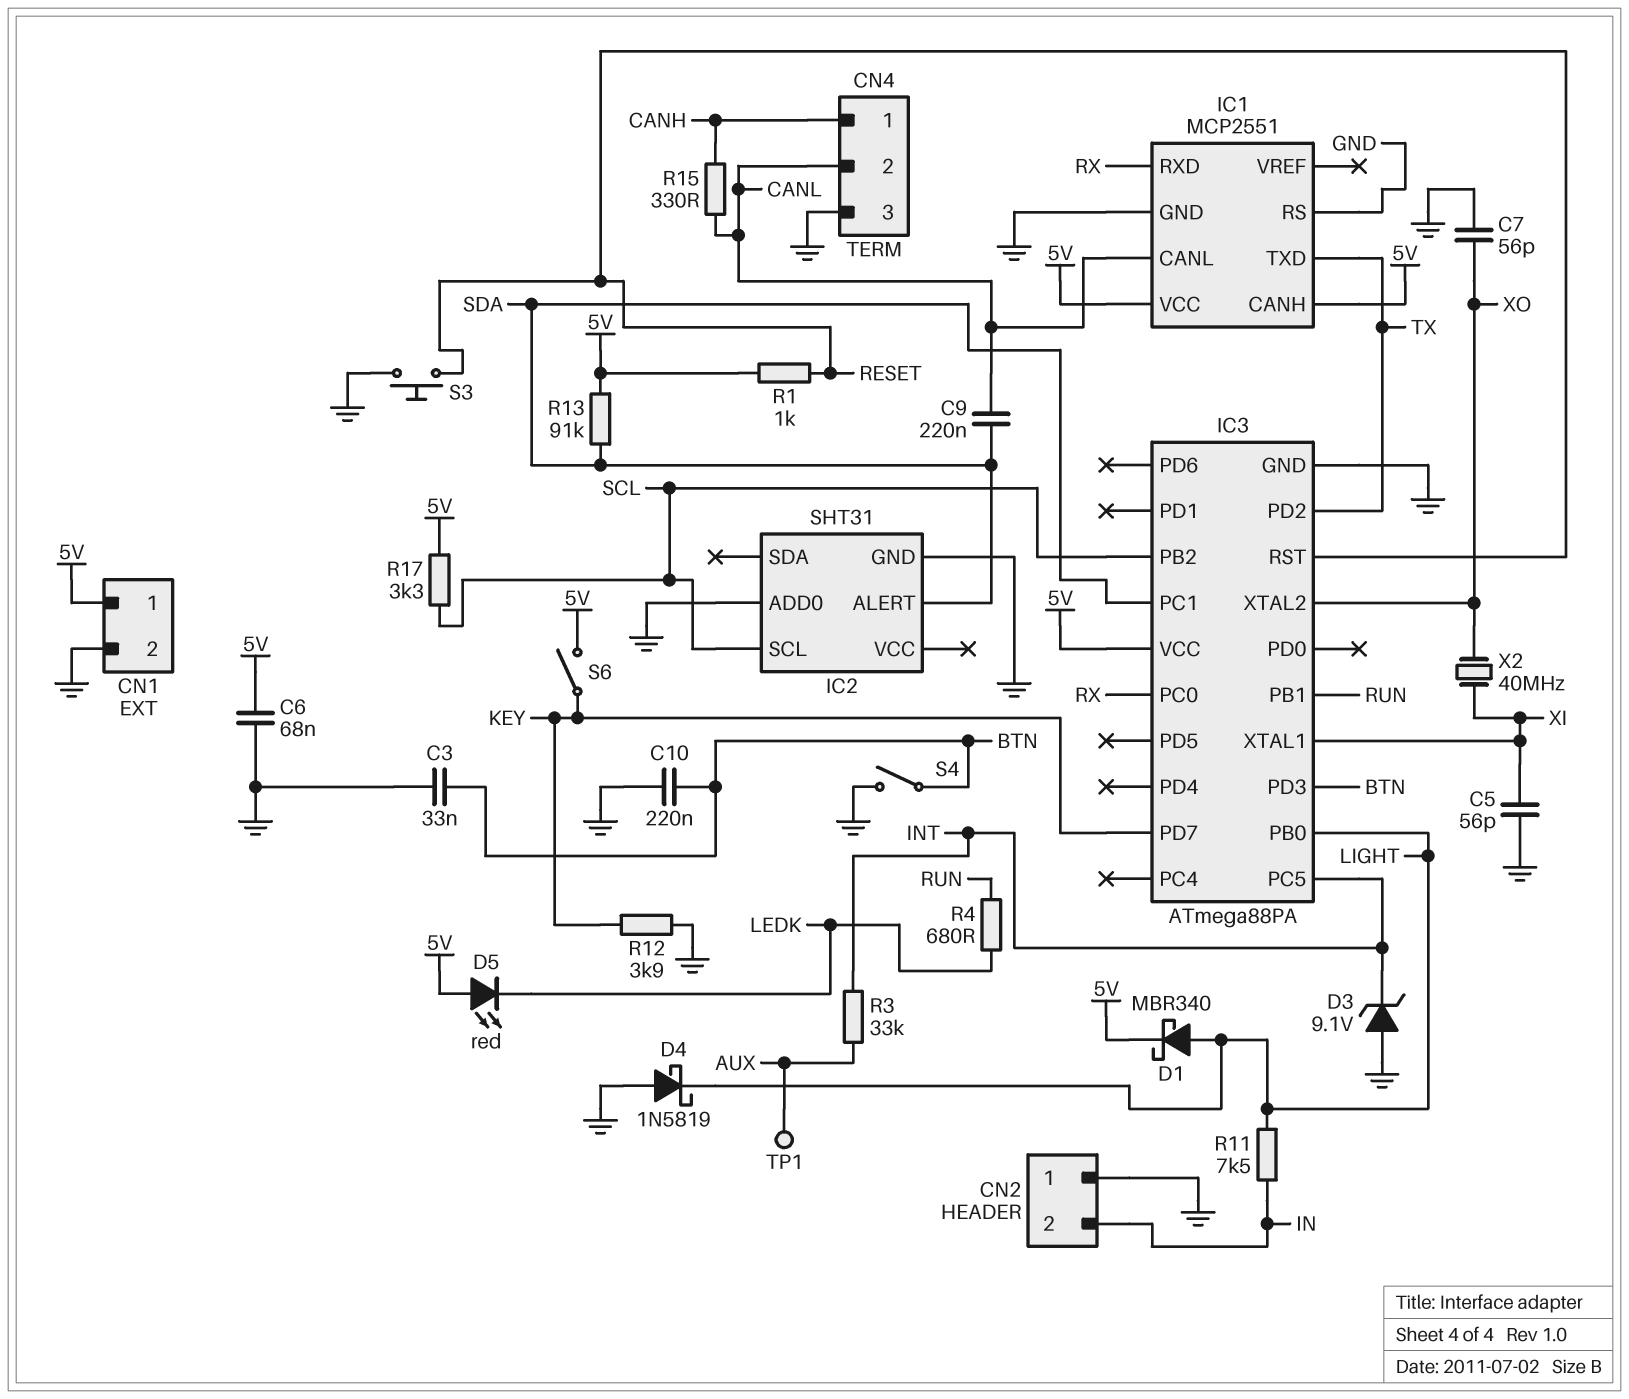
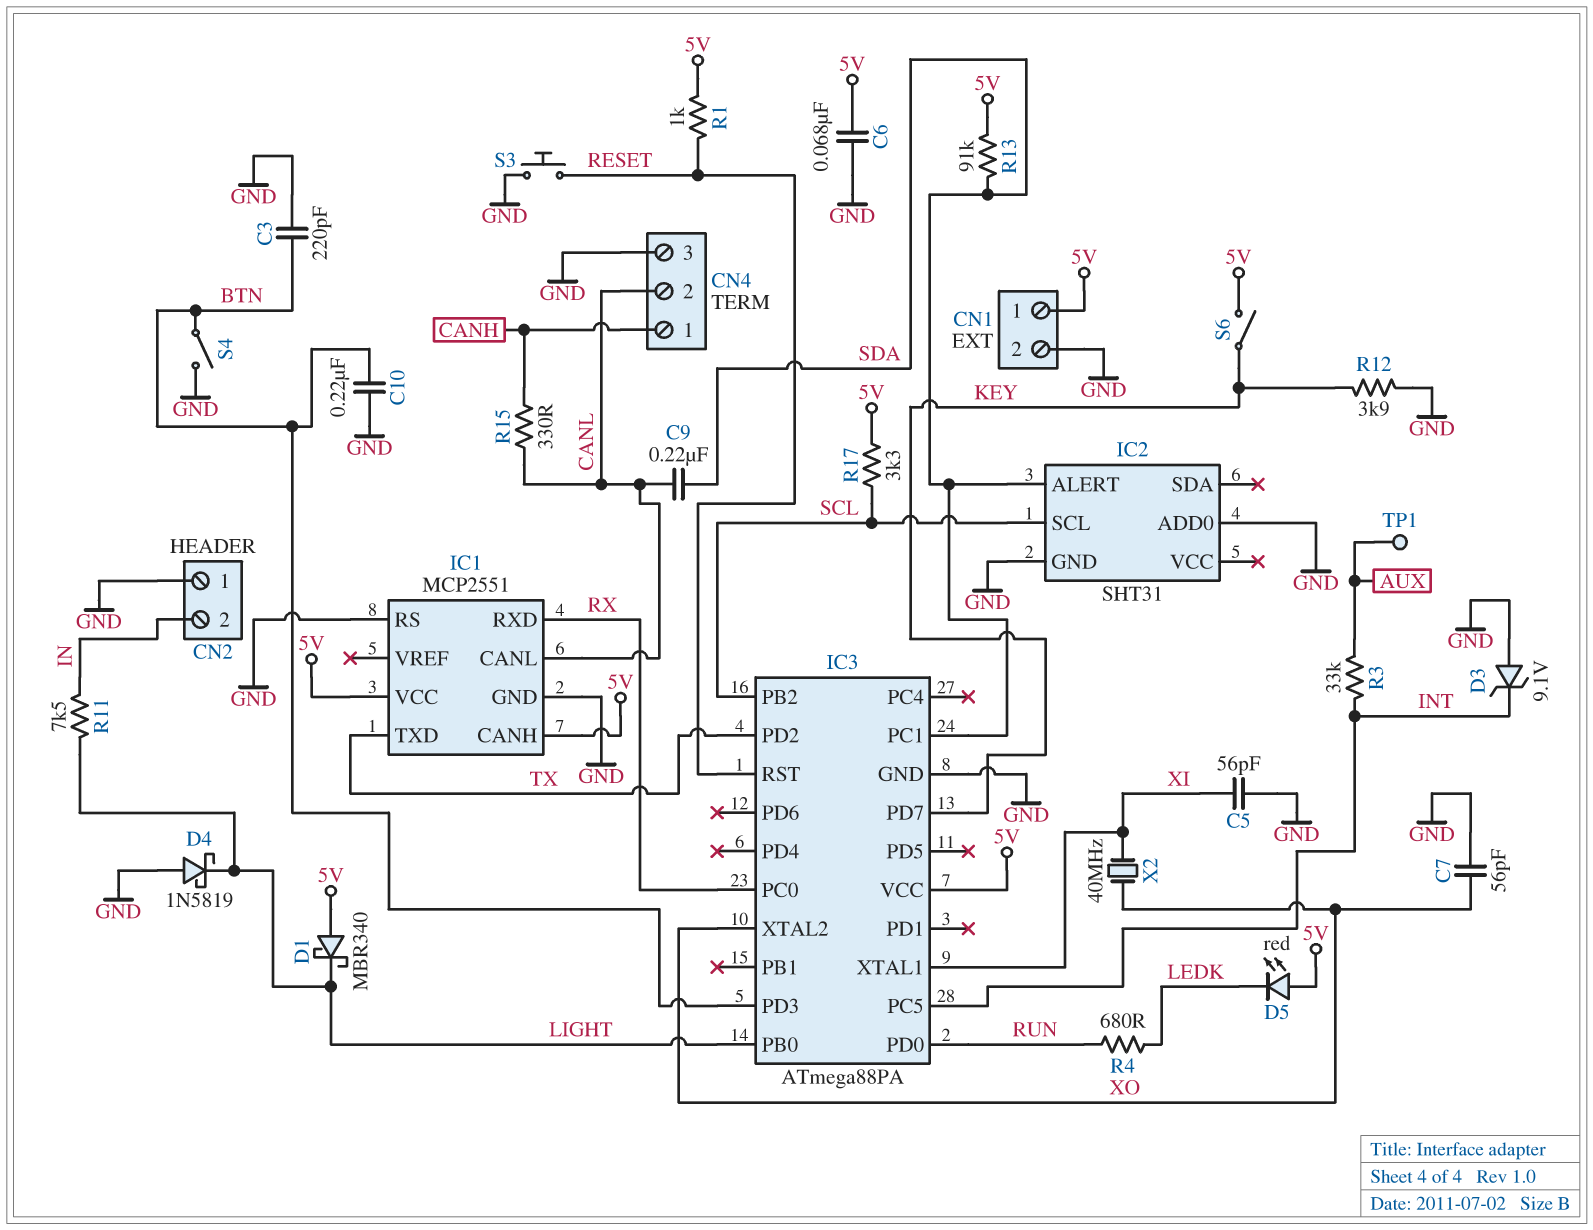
C3: 33nF (BTN, GND) -> 220pF (BTN, GND)
D1: schottky MBR340 (A LIGHT, K 5V) -> schottky MBR340 (A 5V, K LIGHT)
IC3 pin PB1: RUN -> none
IC3 pin PD0: none -> RUN

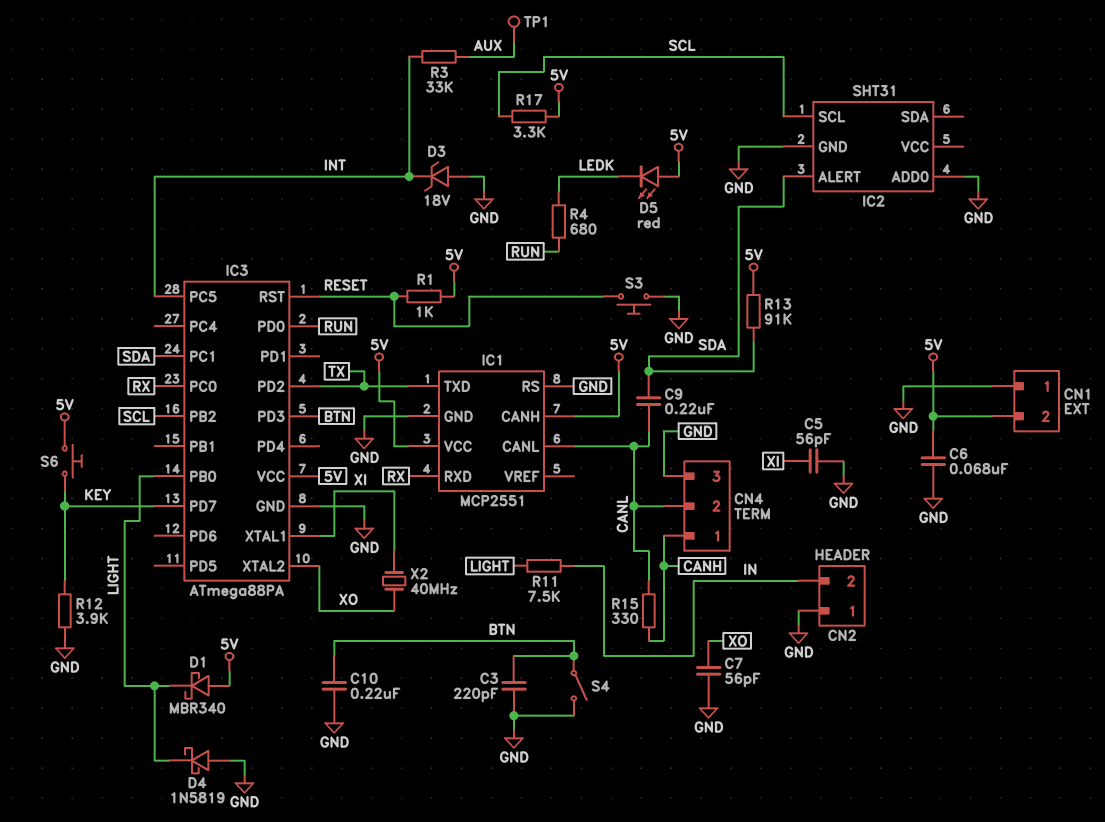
CN1 pin 1: 5V -> GND
CN1 pin 2: GND -> 5V
D3: zener 9.1V (A GND, K INT) -> zener 18V (A GND, K INT)
S6: switch (5V, KEY) -> button (5V, KEY)

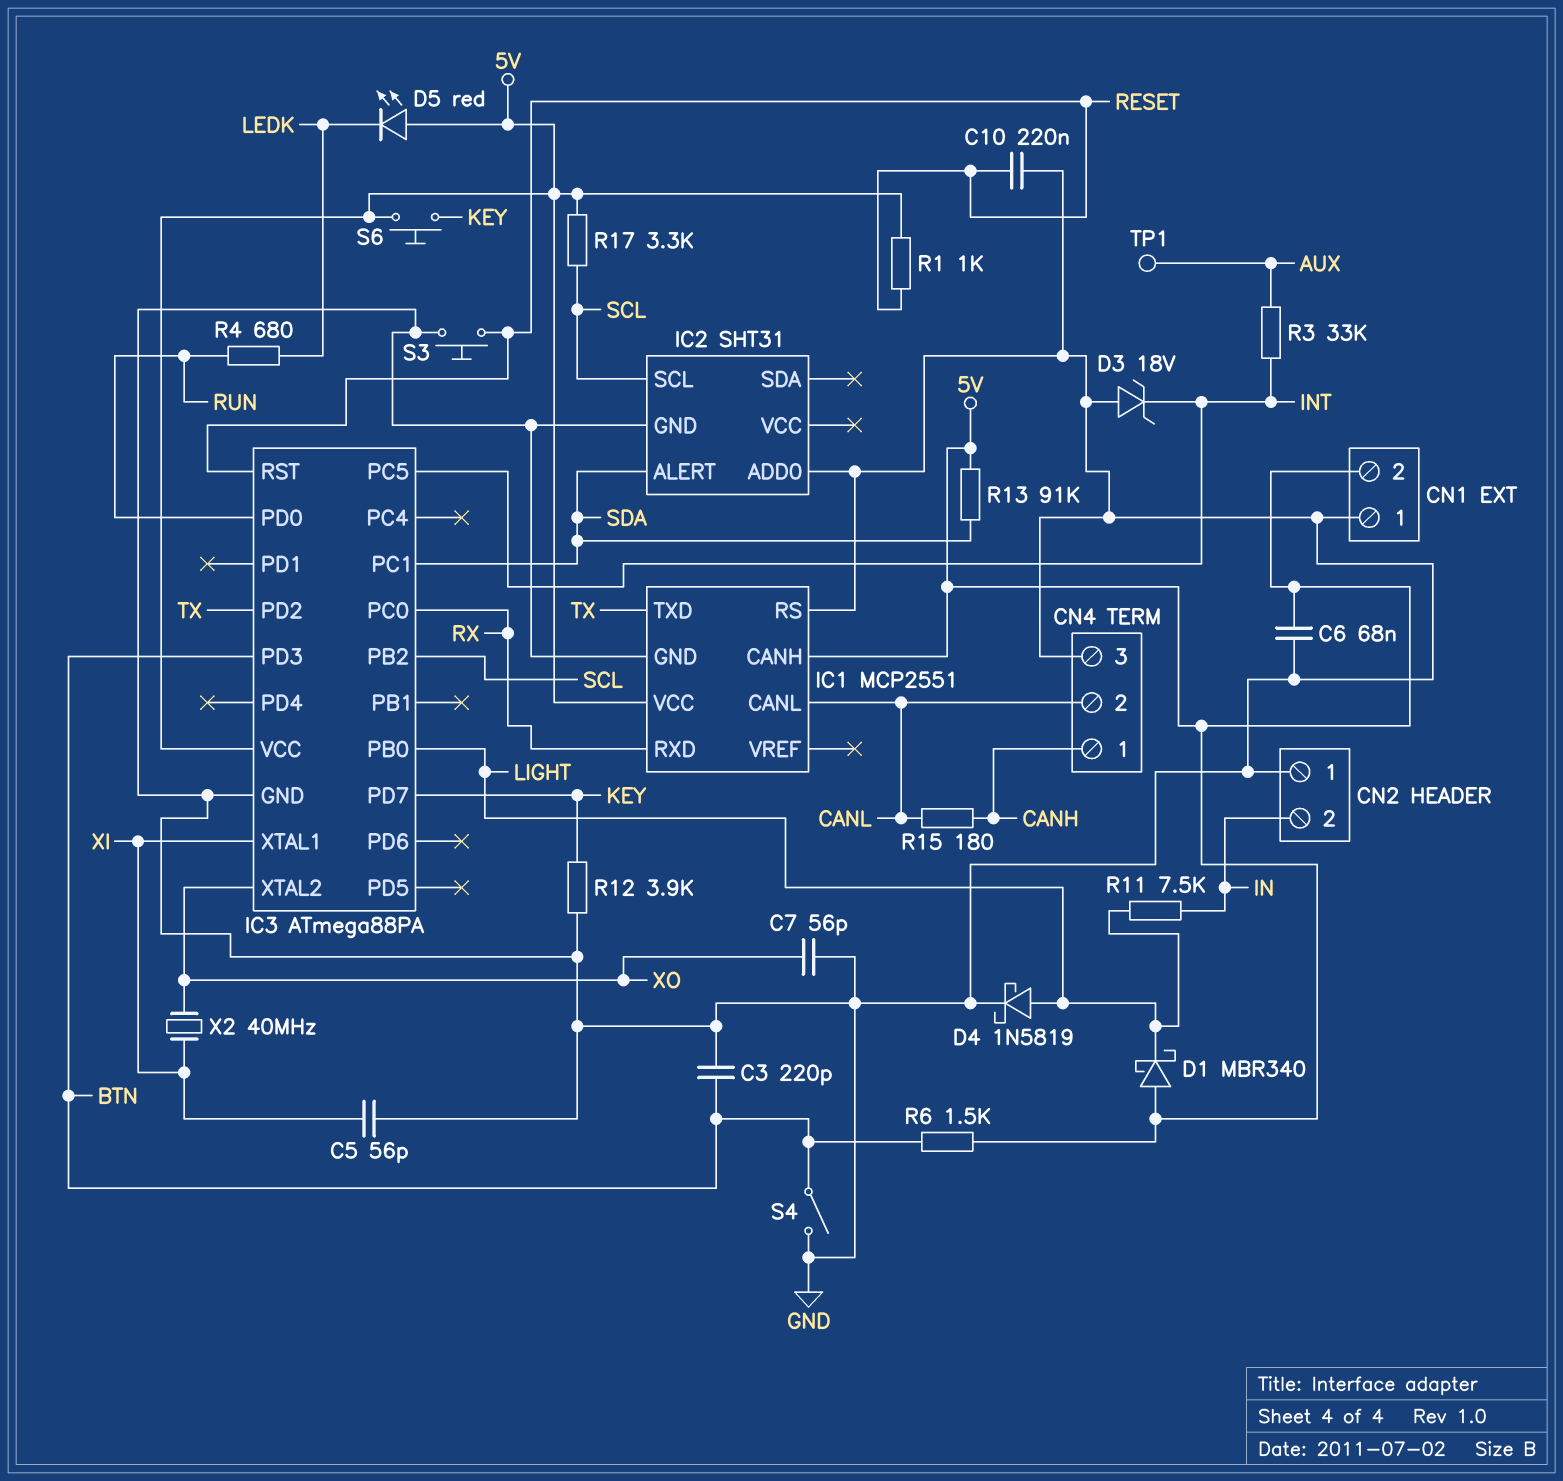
C9: 220nF (CANL, SDA) -> none
C10: 220nF (BTN, GND) -> 220nF (GND, RESET)
D4: schottky 1N5819 (A GND, K LIGHT) -> schottky 1N5819 (A LIGHT, K GND)
R6: none -> 1.5k (5V, BTN)
R15: 330 (CANH, CANL) -> 180 (CANH, CANL)

